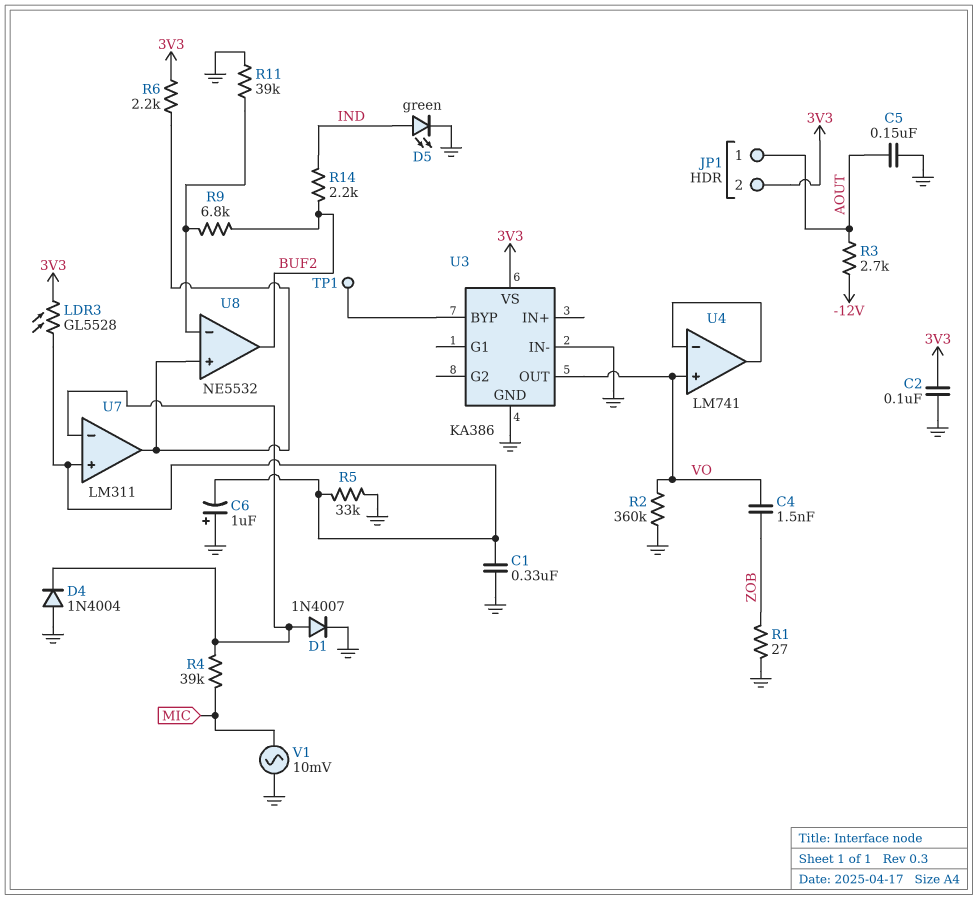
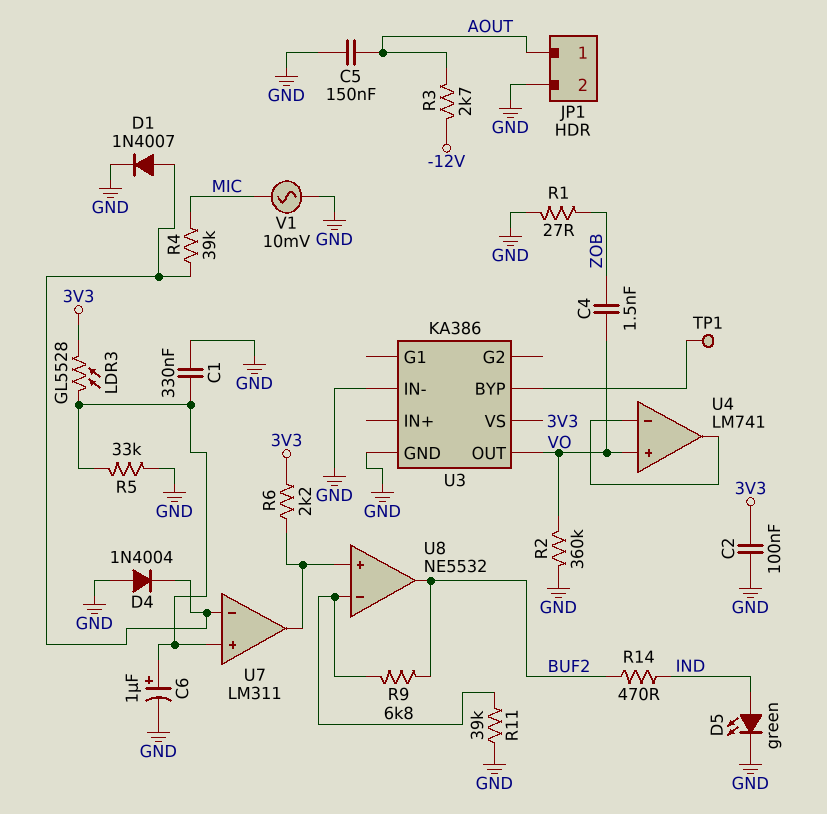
C6: 1uF (plus GND, minus U7/in+) -> 1uF (plus U7/in+, minus GND)
JP1 pin 2: 3V3 -> GND
R14: 2.2k (BUF2, IND) -> 470 (BUF2, IND)

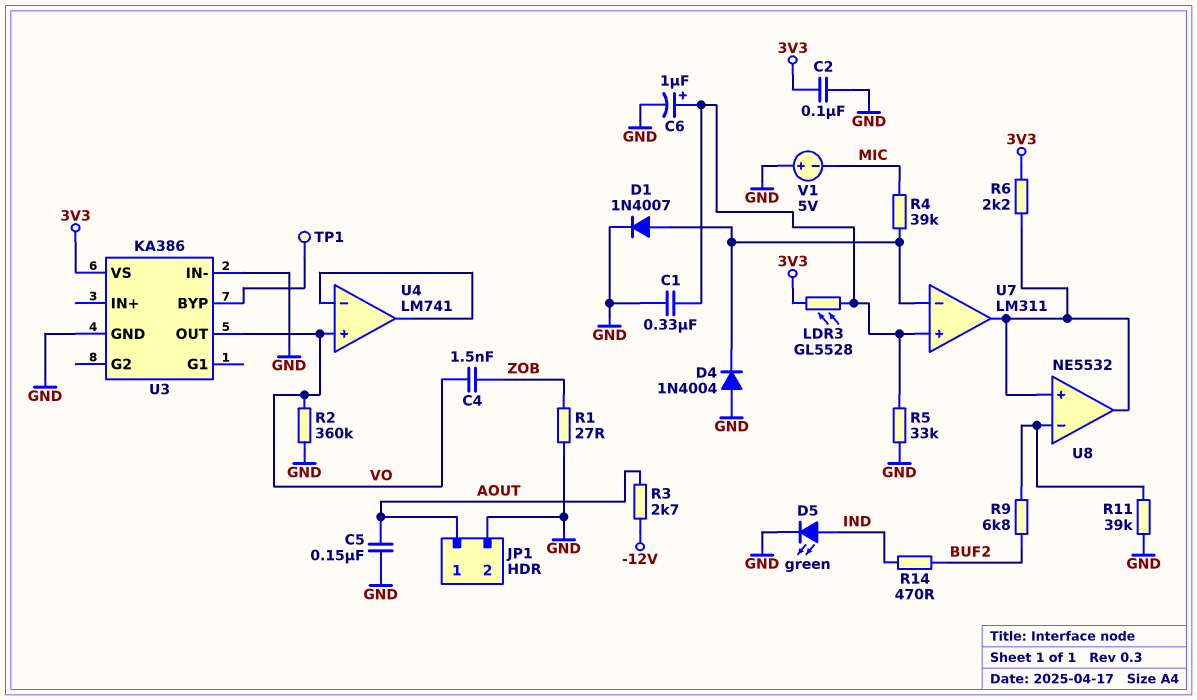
U8 pin out: BUF2 -> U7/out
V1: AC 10mV (GND, MIC) -> 5V (plus GND, minus MIC)

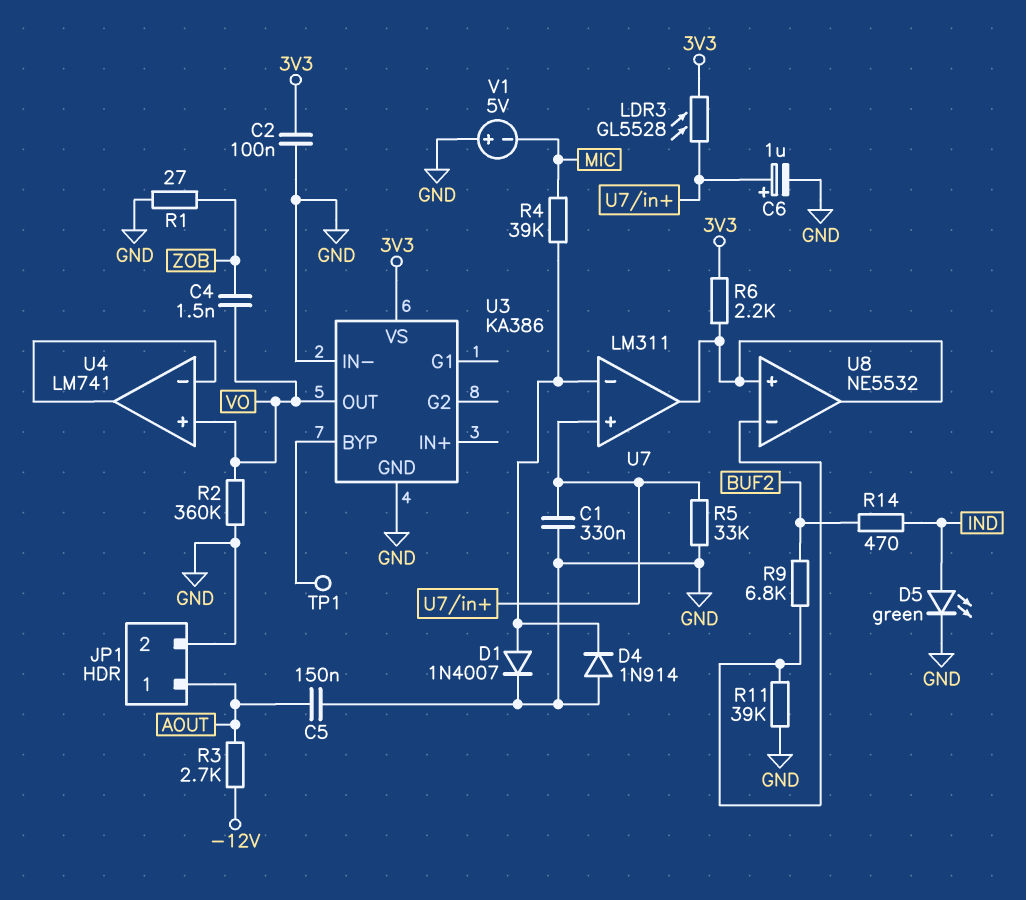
D4: diode 1N4004 (A GND, K U7/in-) -> diode 1N914 (A GND, K U7/in-)

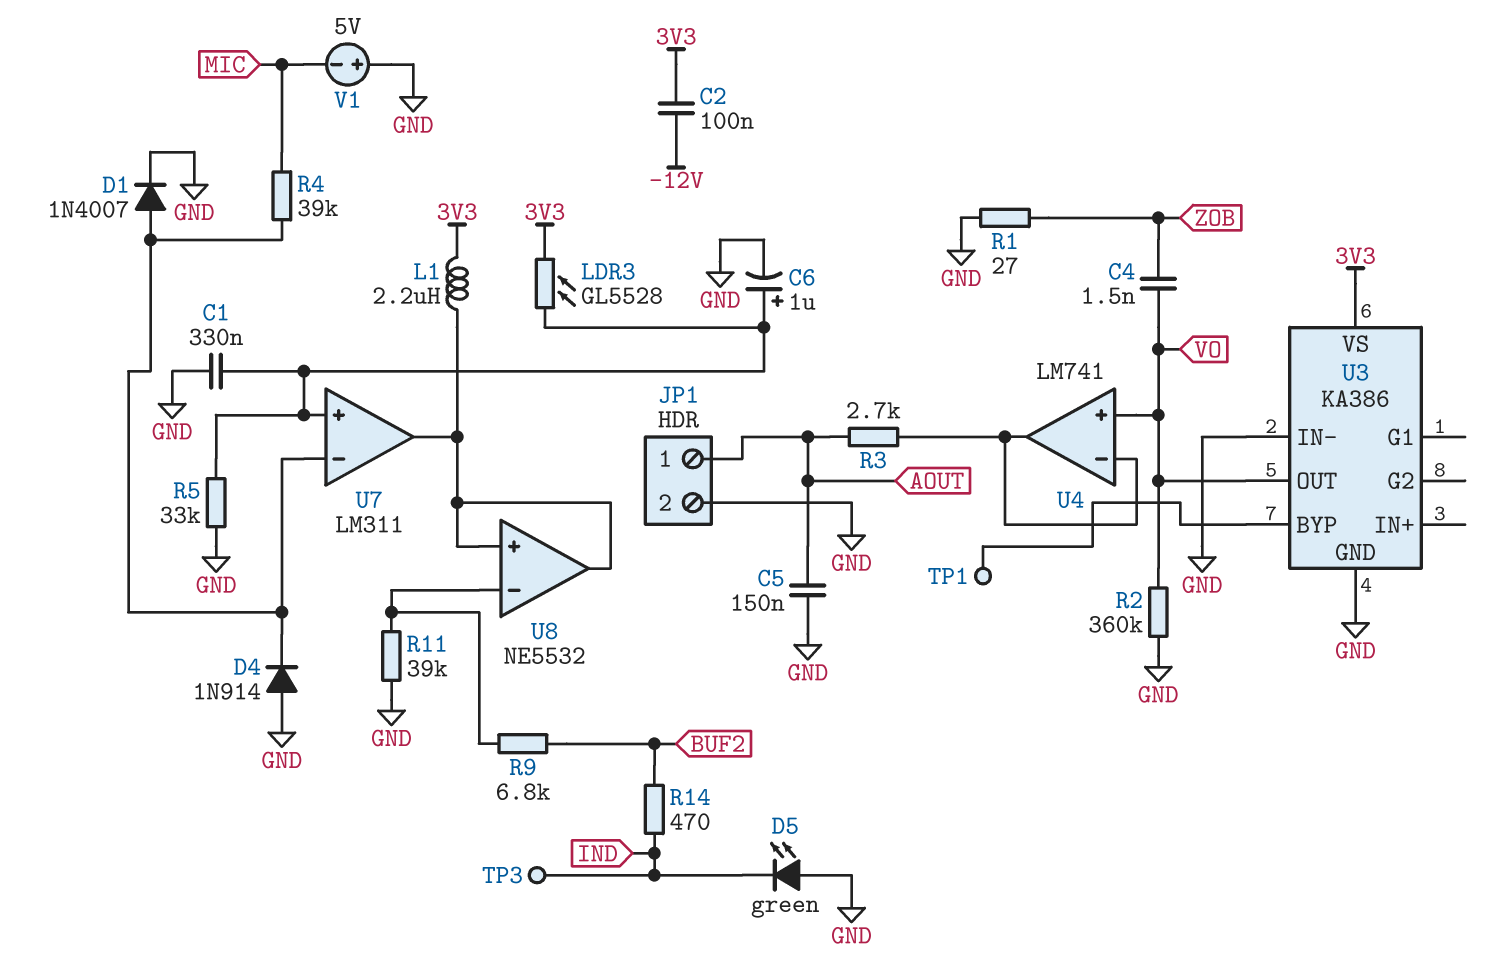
C2: 100nF (3V3, GND) -> 100nF (-12V, 3V3)
D5: LED green (A IND, K GND) -> LED green (A GND, K IND)
L1: none -> 2.2uH (3V3, U7/out)
R3: 2.7k (-12V, AOUT) -> 2.7k (AOUT, U4/in-)
R6: 2.2k (3V3, U7/out) -> none
TP3: none -> test point (IND)

